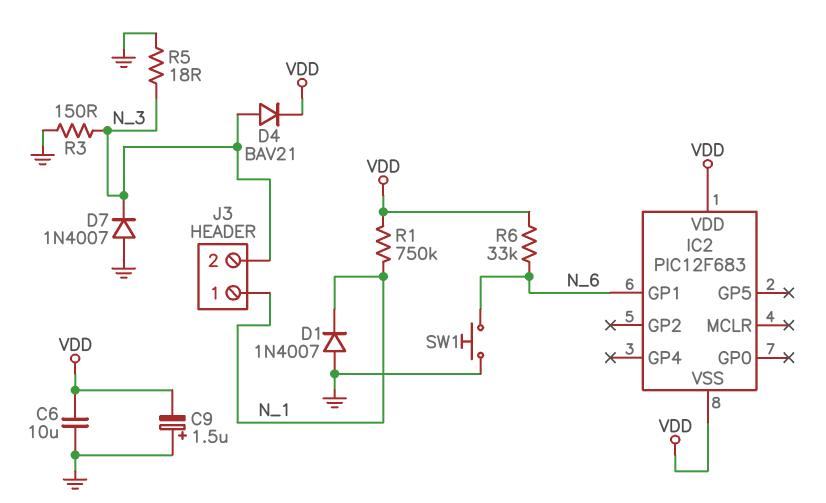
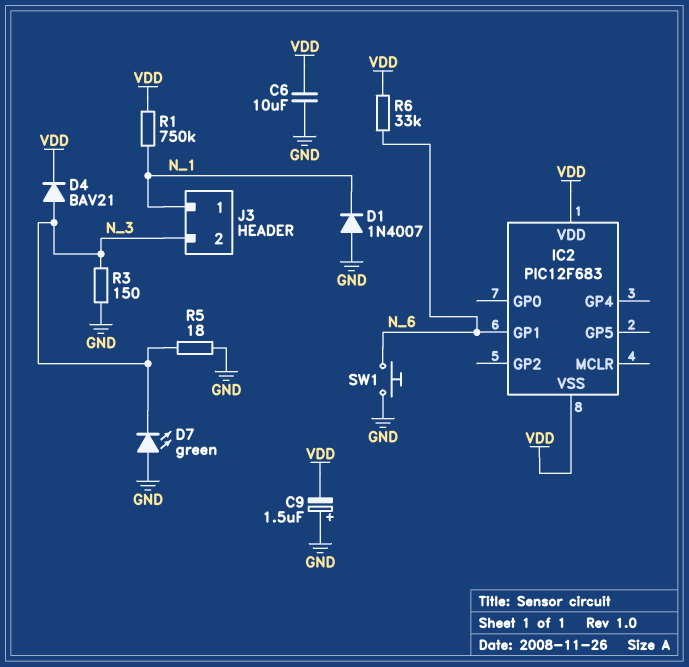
D7: diode 1N4007 (A GND, K N_3) -> LED green (A GND, K N_3)

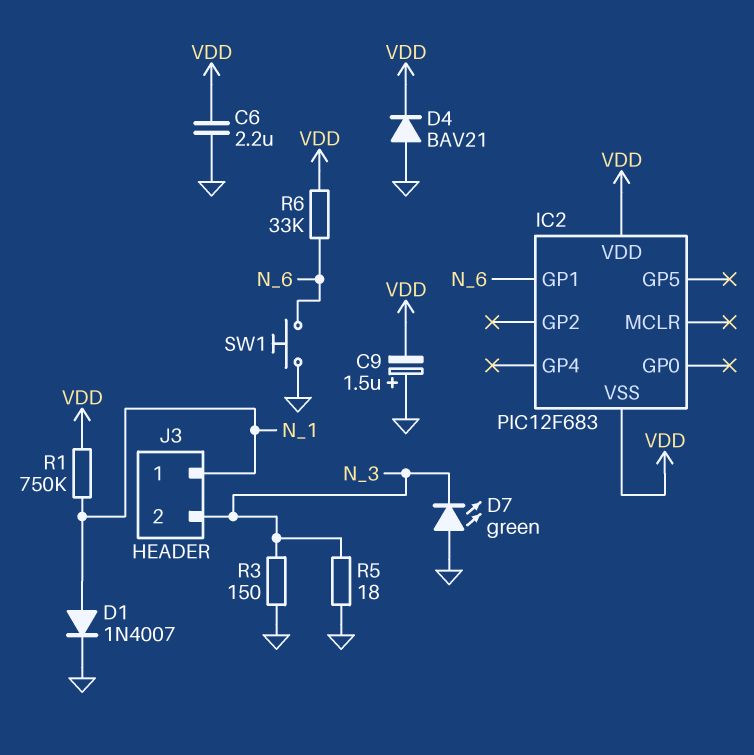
C6: 10uF (GND, VDD) -> 2.2uF (GND, VDD)
D1: diode 1N4007 (A GND, K N_1) -> diode 1N4007 (A N_1, K GND)
D4: diode BAV21 (A N_3, K VDD) -> diode BAV21 (A GND, K VDD)

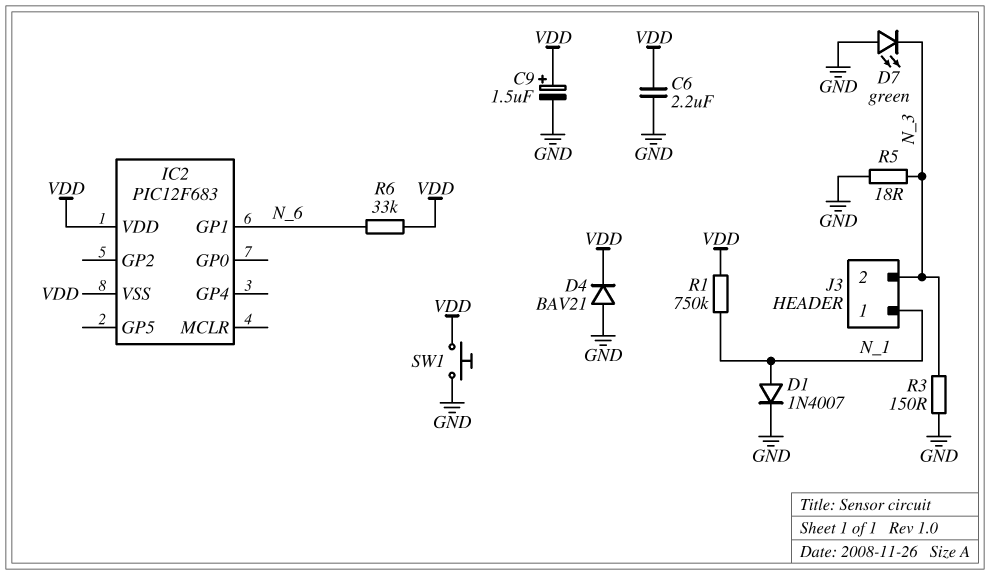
C9: 1.5uF (plus GND, minus VDD) -> 1.5uF (plus VDD, minus GND)
SW1: button (GND, N_6) -> button (GND, VDD)

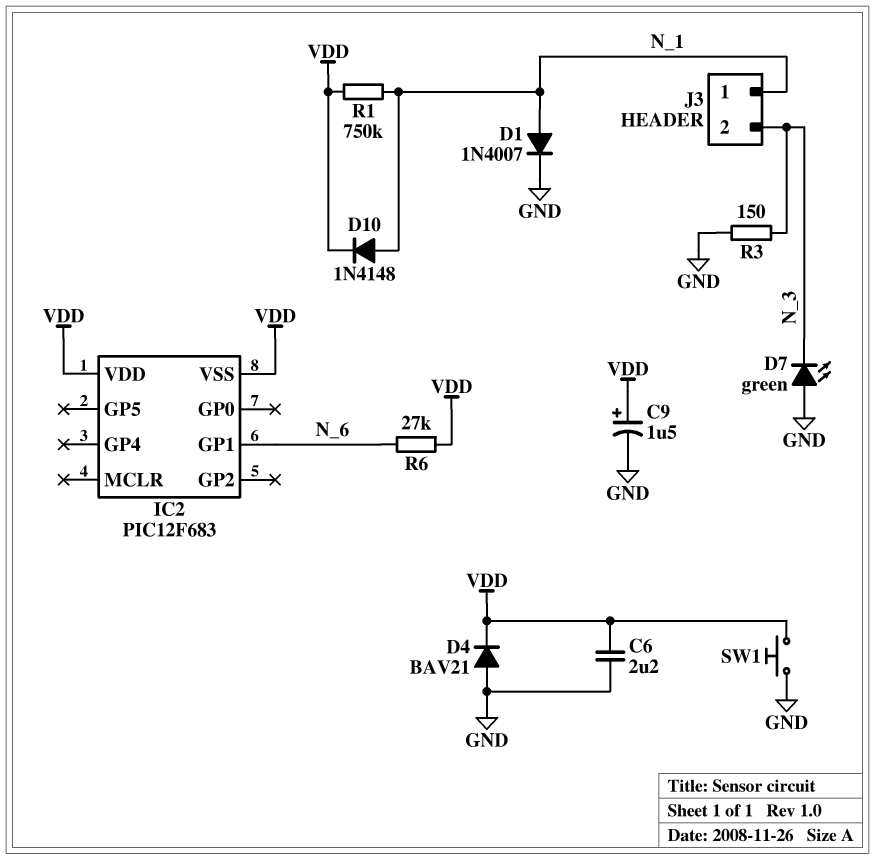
D10: none -> diode 1N4148 (A N_1, K VDD)
R5: 18 (GND, N_3) -> none
R6: 33k (N_6, VDD) -> 27k (N_6, VDD)

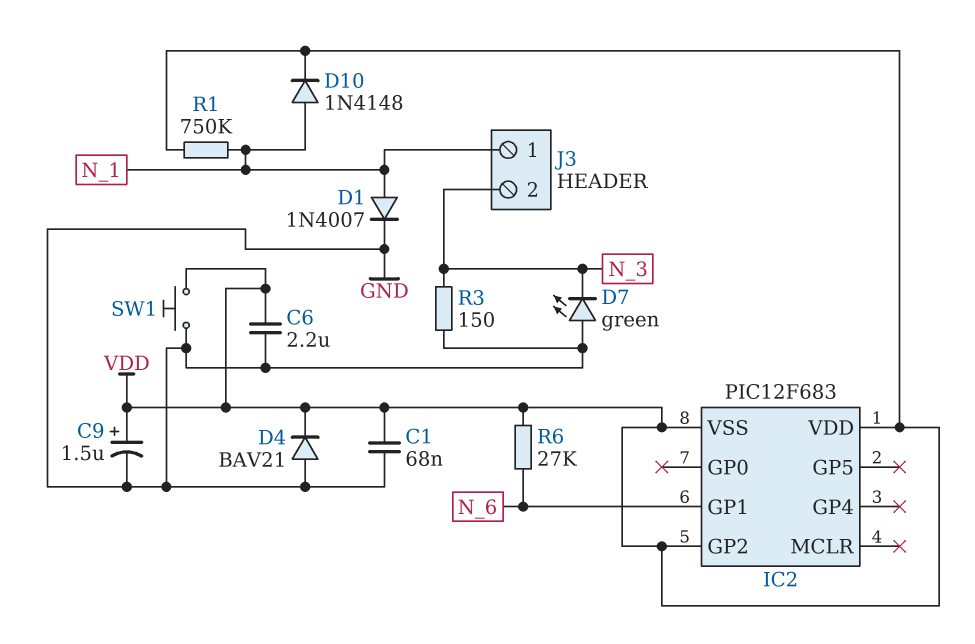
C1: none -> 68nF (GND, VDD)
IC2 pin GP2: none -> VDD

